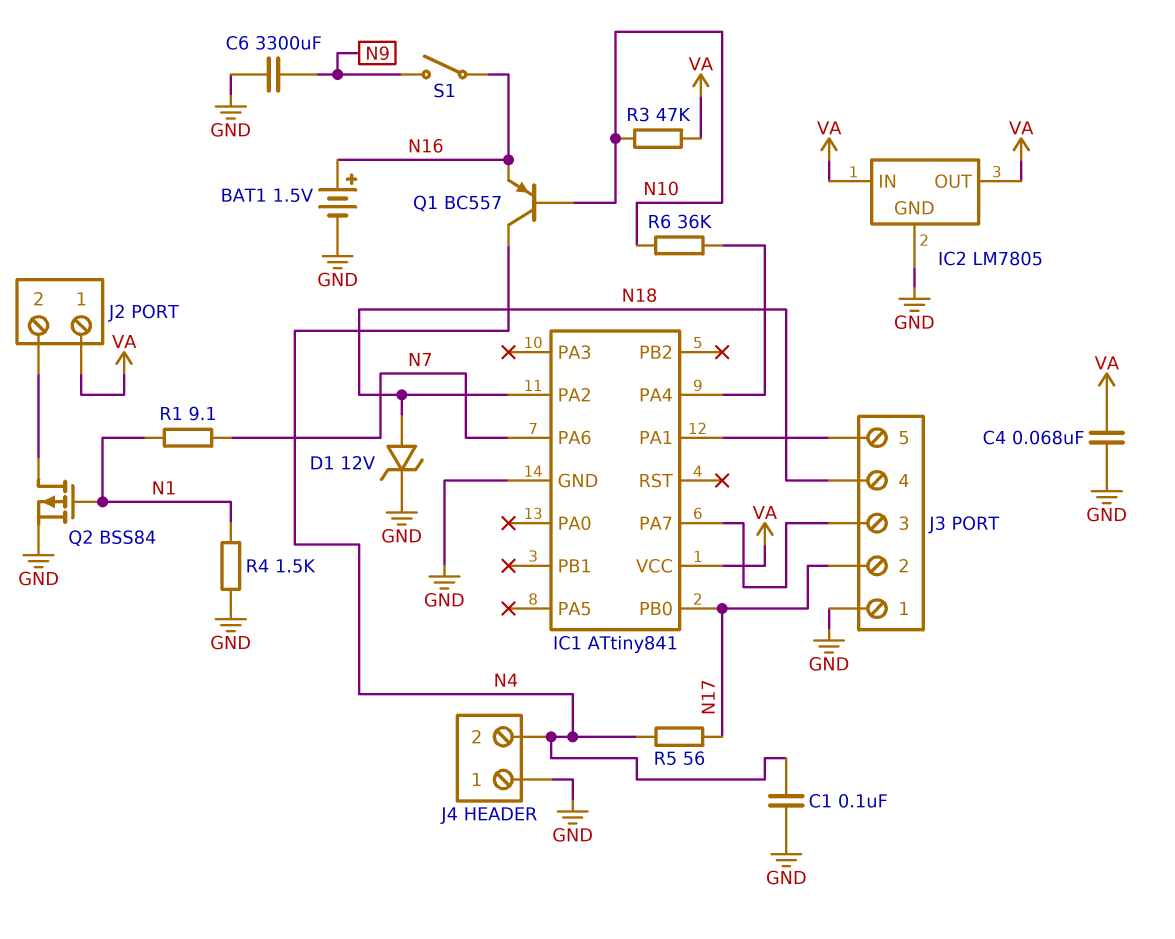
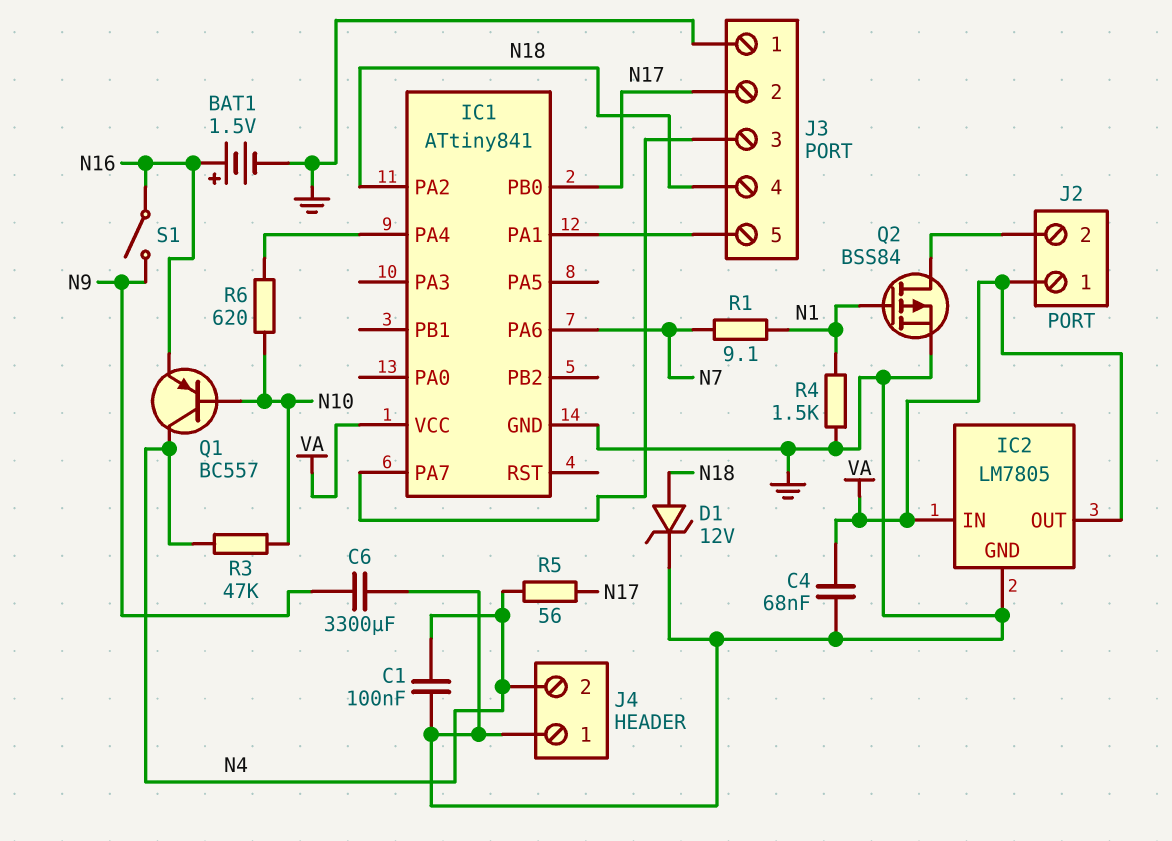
R3: 47k (N10, VA) -> 47k (N4, N10)
R6: 36k (IC1/PA4, N10) -> 620 (IC1/PA4, N10)

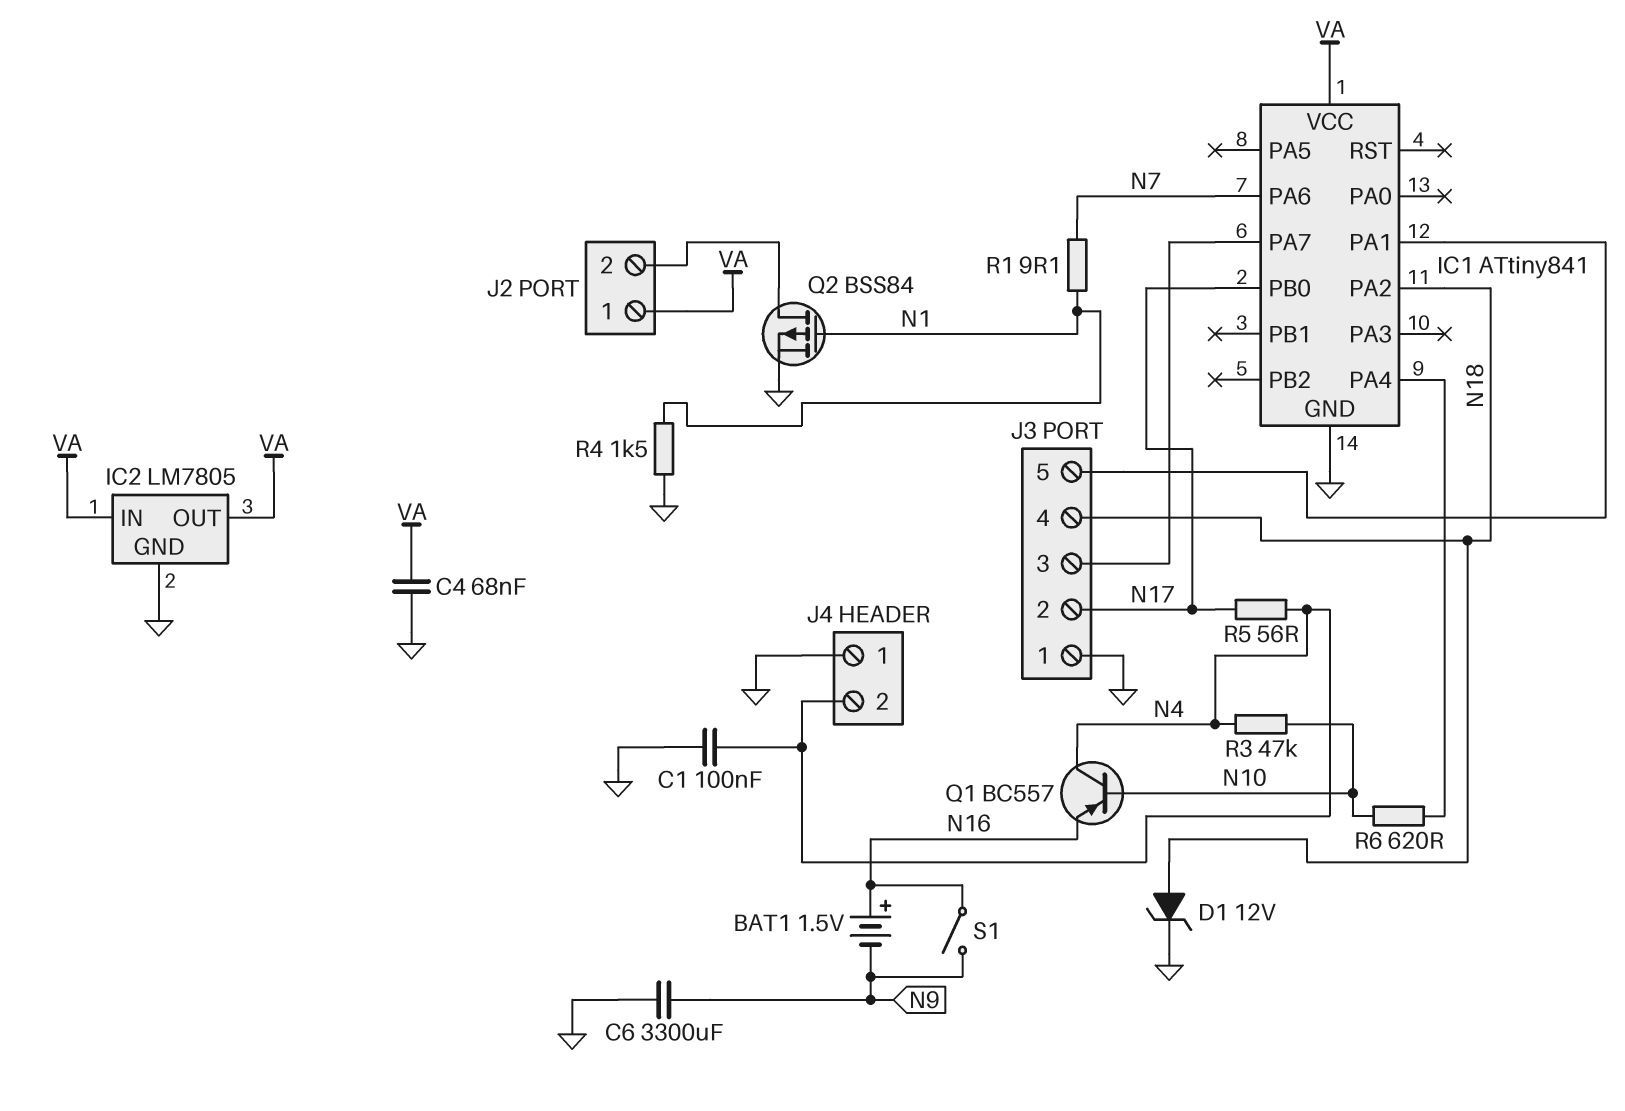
BAT1: 1.5V (plus N16, minus GND) -> 1.5V (plus N16, minus N9)

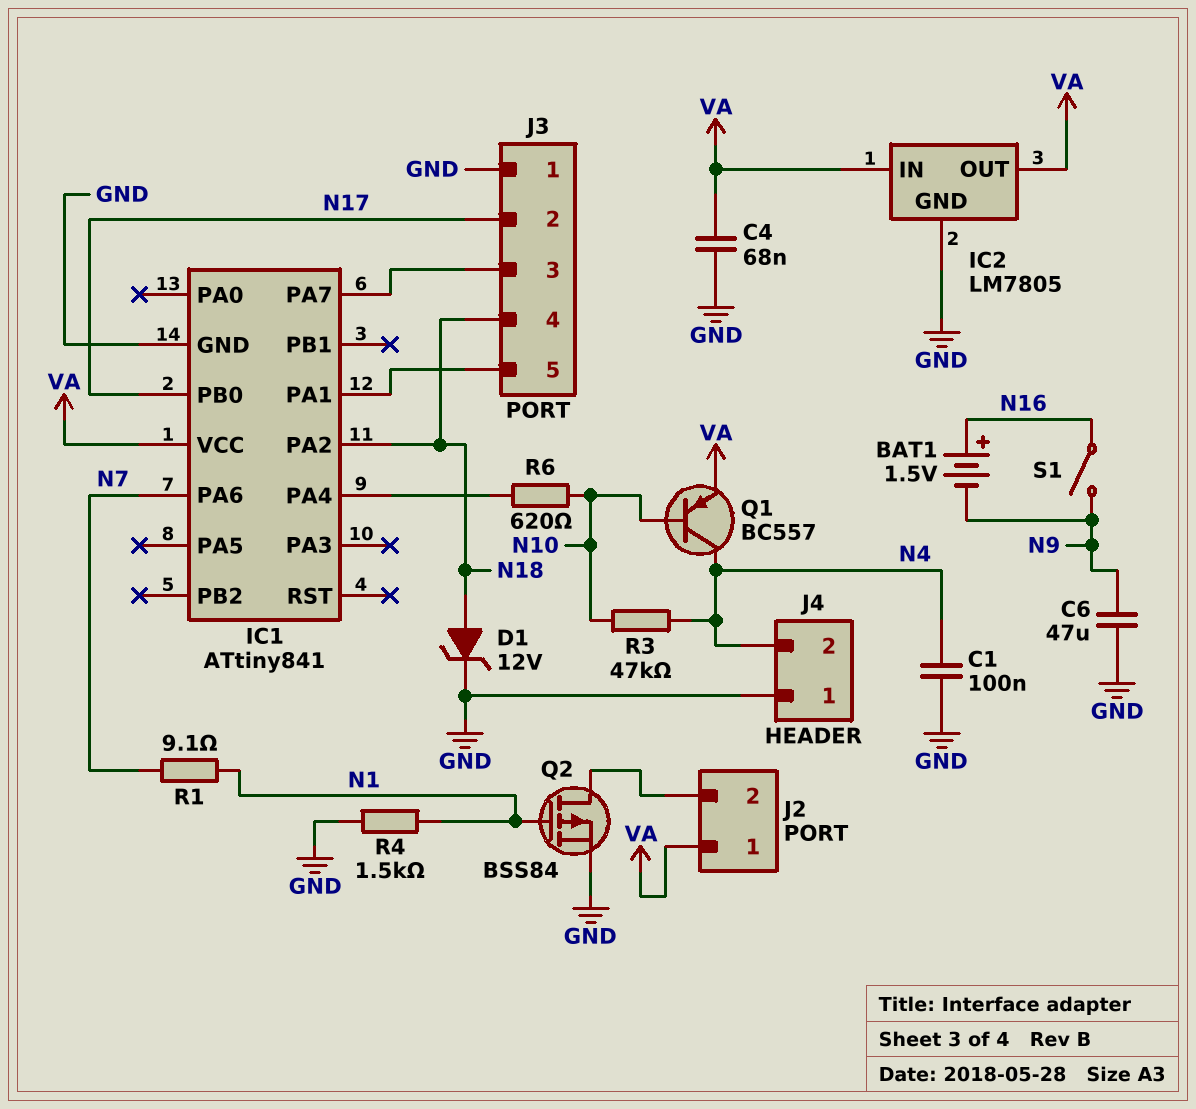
C6: 3300uF (GND, N9) -> 47uF (GND, N9)
Q1: PNP BC557 (B N10, C N4, E N16) -> PNP BC557 (B N10, C N4, E VA)
R5: 56 (N4, N17) -> none

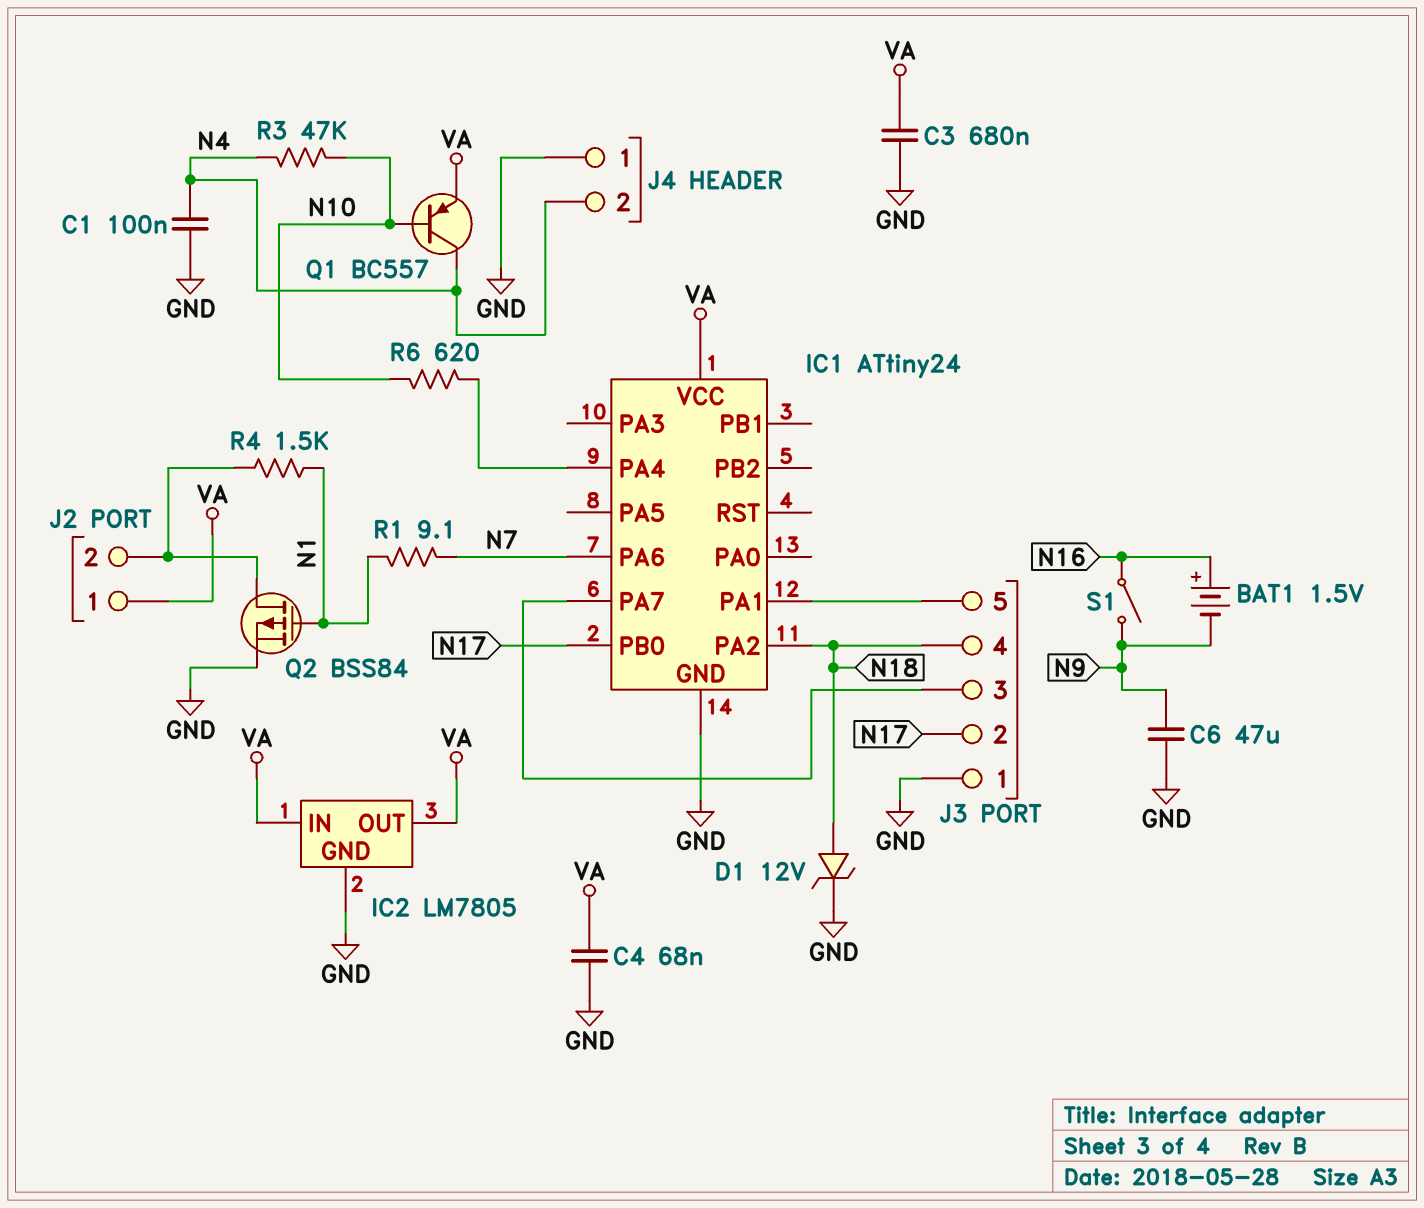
C3: none -> 680nF (GND, VA)
IC1: ATtiny841 -> ATtiny24
R4: 1.5k (GND, N1) -> 1.5k (J2/2, N1)

